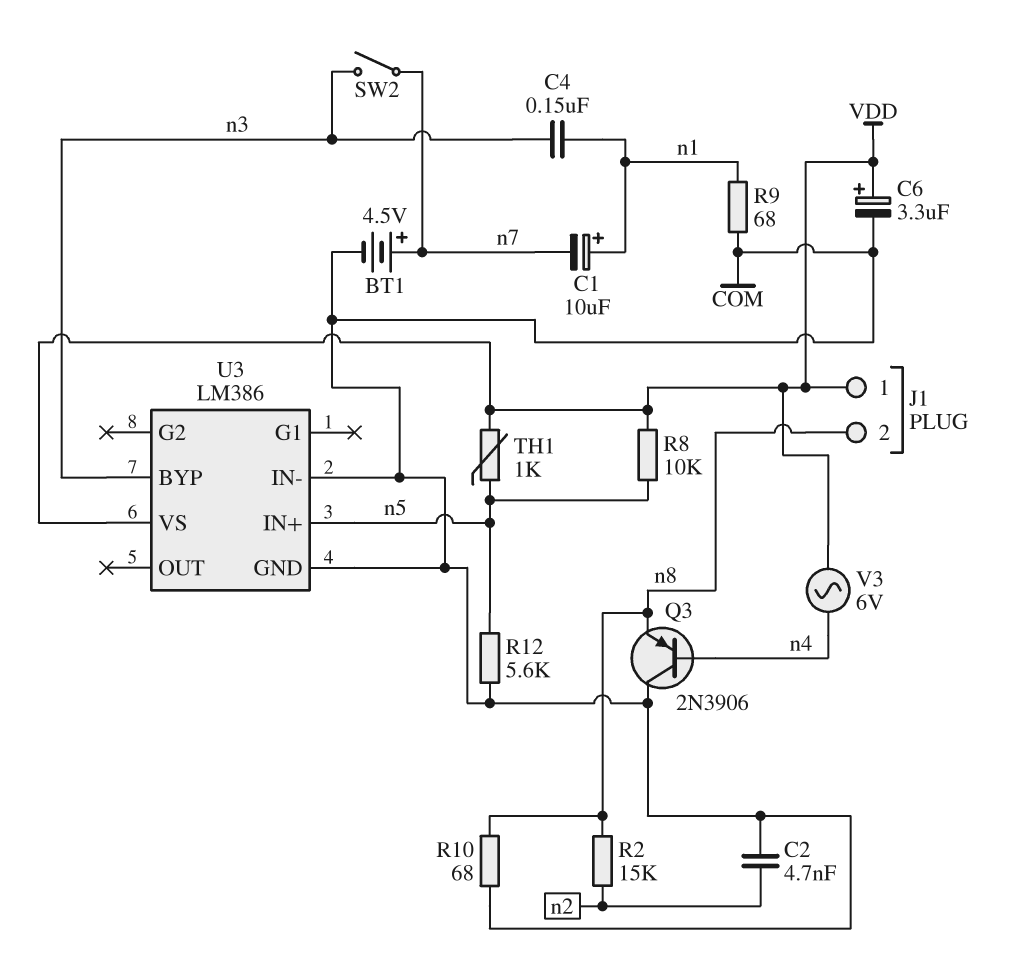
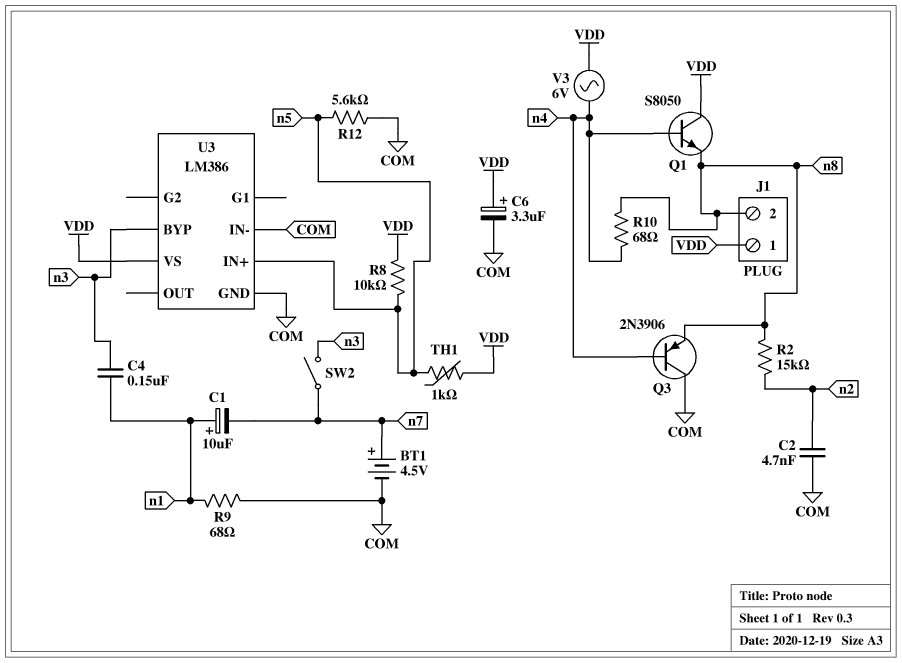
Q1: none -> NPN S8050 (B n4, C VDD, E n8)
R10: 68 (COM, n8) -> 68 (n4, n8)

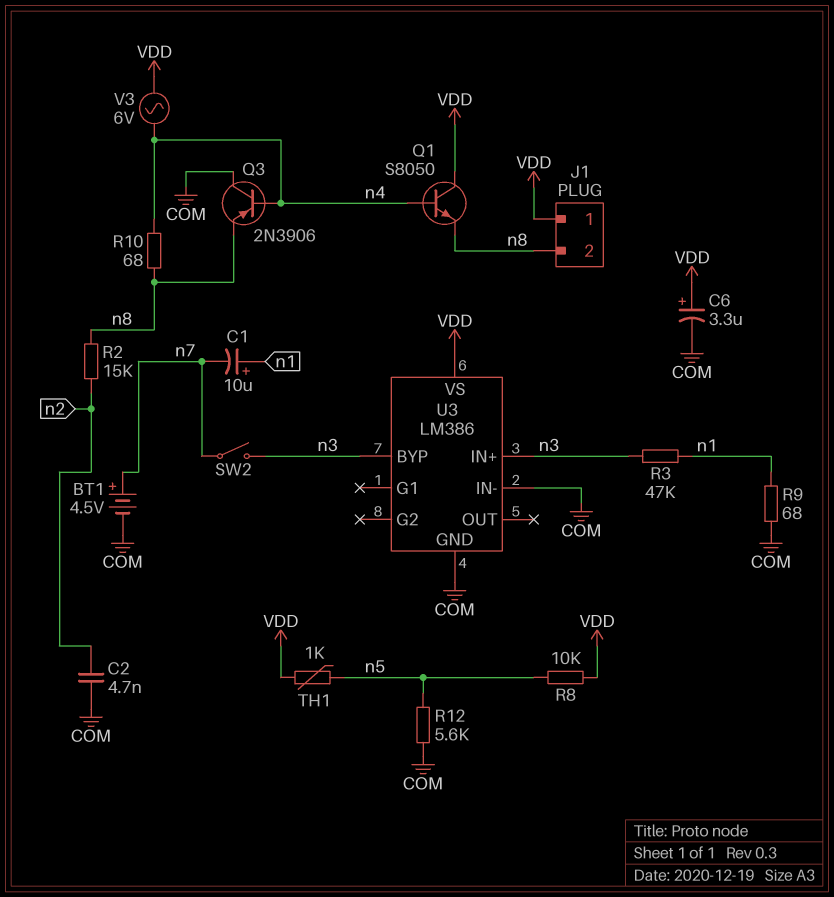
C4: 150nF (n1, n3) -> none
R3: none -> 47k (n1, n3)
U3 pin IN+: n5 -> n3

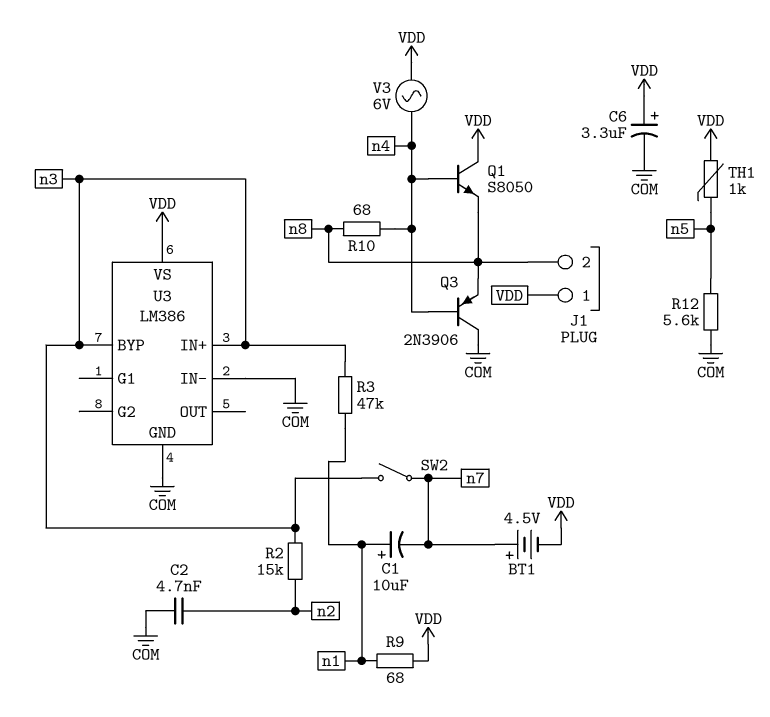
BT1: 4.5V (plus n7, minus COM) -> 4.5V (plus n7, minus VDD)
R2: 15k (n2, n8) -> 15k (n2, n3)
R8: 10k (VDD, n5) -> none
R9: 68 (COM, n1) -> 68 (VDD, n1)

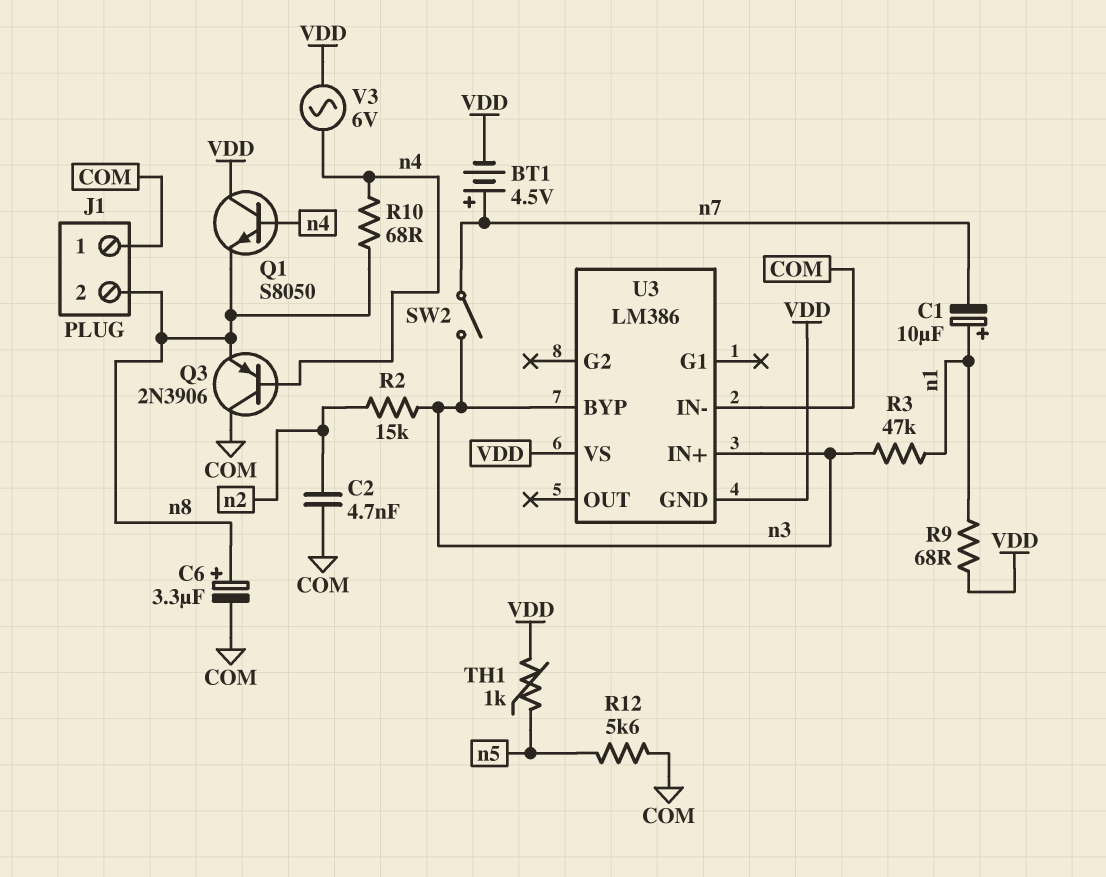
C6: 3.3uF (plus VDD, minus COM) -> 3.3uF (plus n8, minus COM)
J1 pin 1: VDD -> COM
U3 pin GND: COM -> VDD

